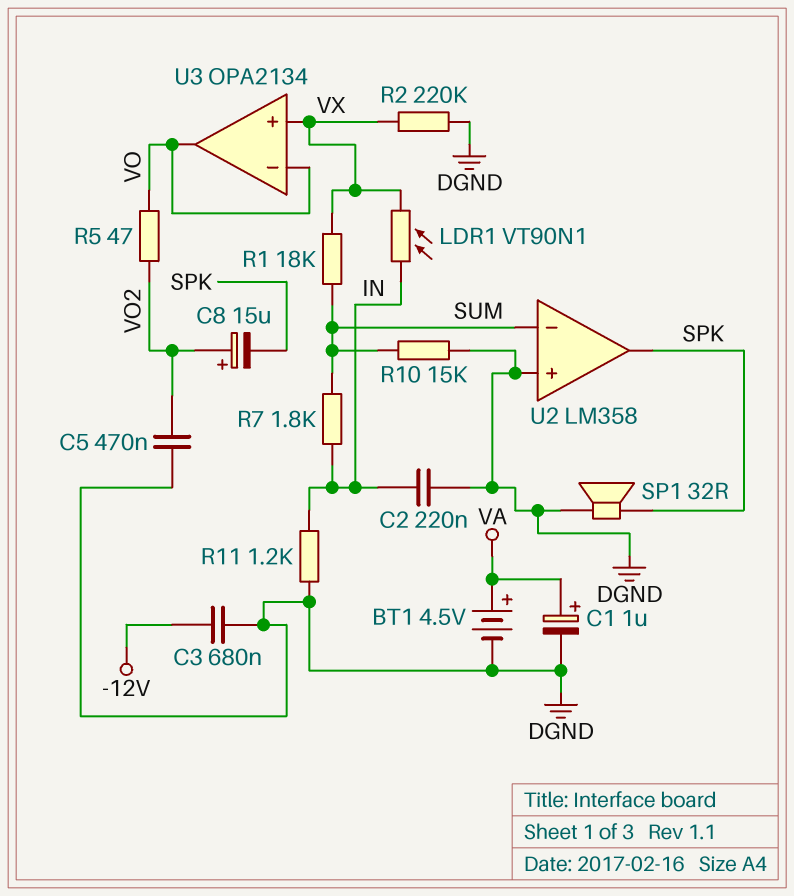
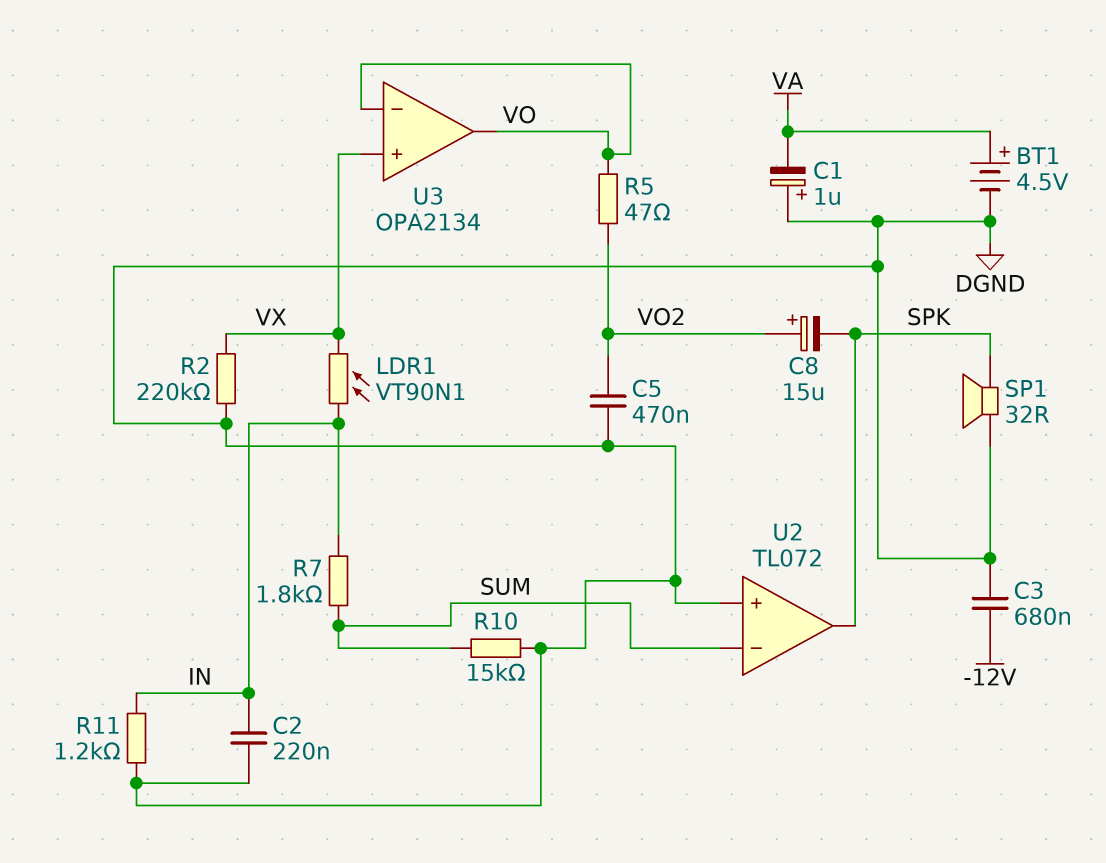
C1: 1uF (plus VA, minus DGND) -> 1uF (plus DGND, minus VA)
R1: 18k (SUM, VX) -> none
U2: LM358 -> TL072

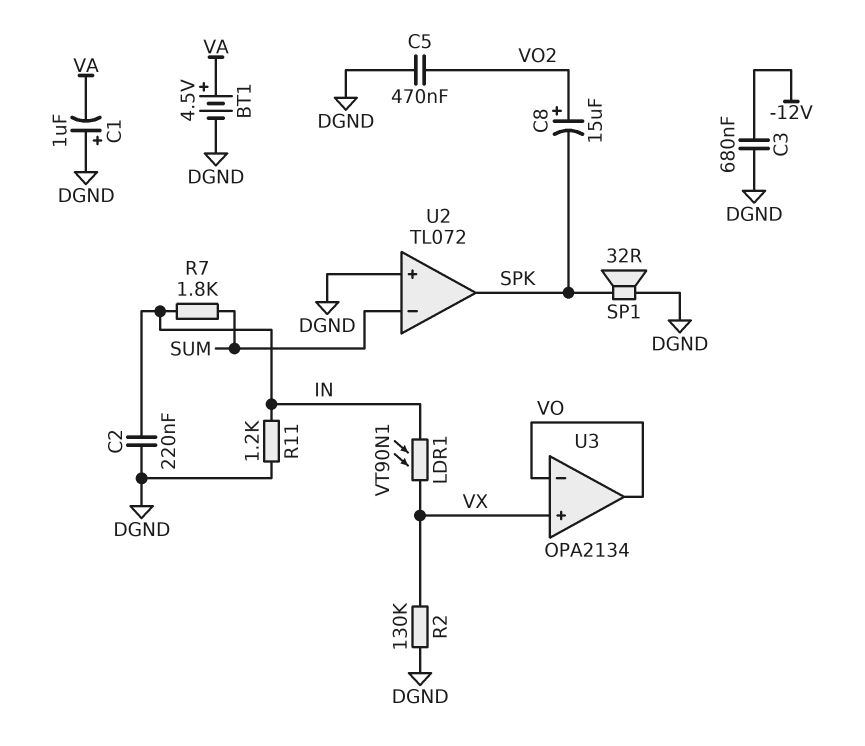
R2: 220k (DGND, VX) -> 130k (DGND, VX)
R5: 47 (VO, VO2) -> none
R10: 15k (DGND, SUM) -> none

